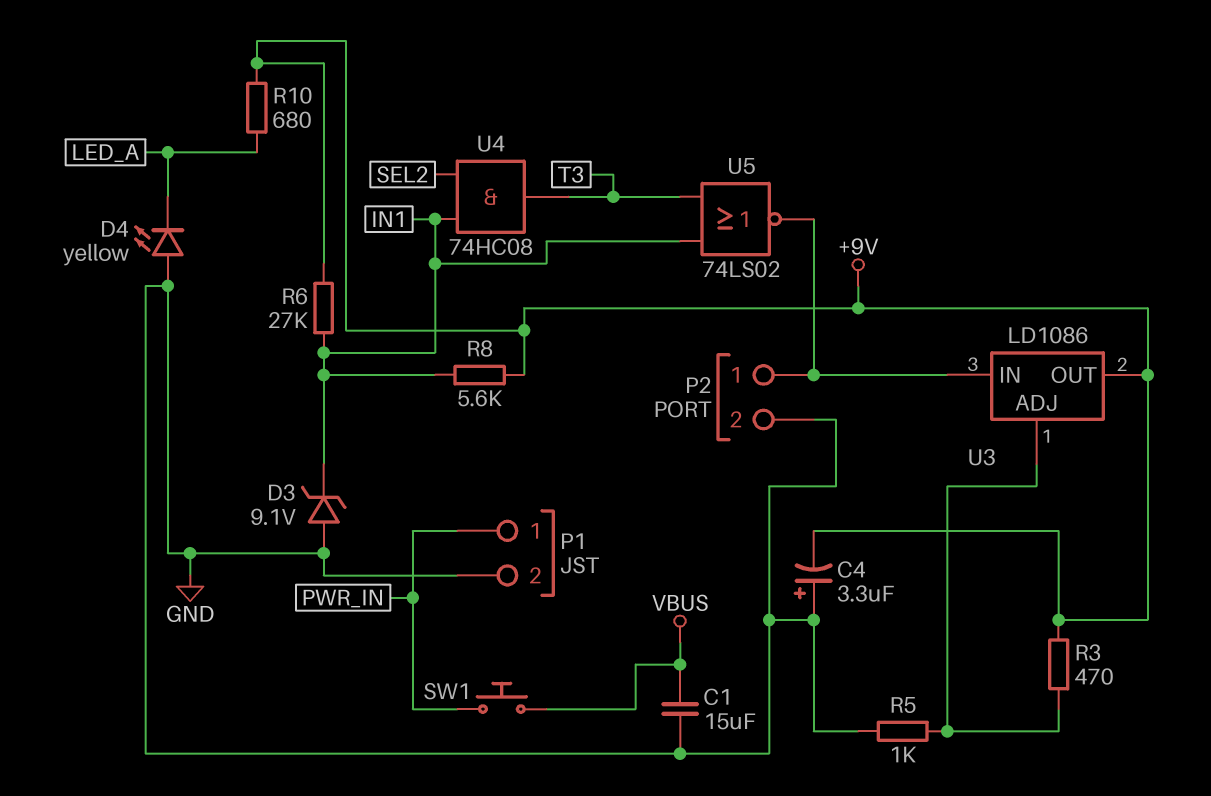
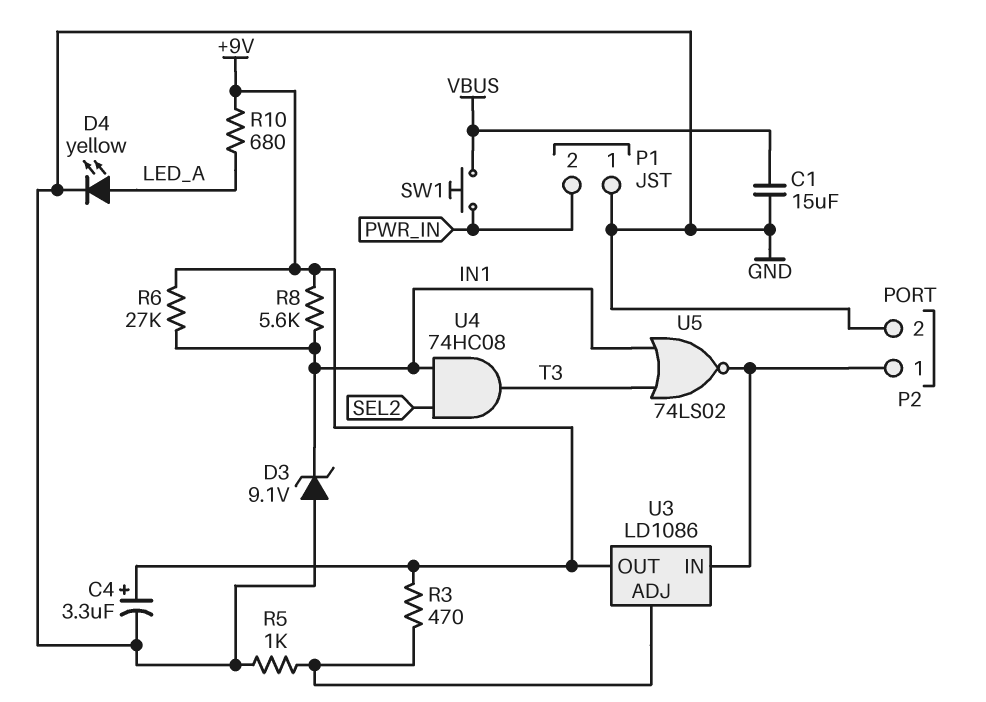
C4: 3.3uF (plus GND, minus +9V) -> 3.3uF (plus +9V, minus GND)
D4: LED yellow (A GND, K LED_A) -> LED yellow (A LED_A, K GND)
P1 pin 1: PWR_IN -> GND
P1 pin 2: GND -> PWR_IN

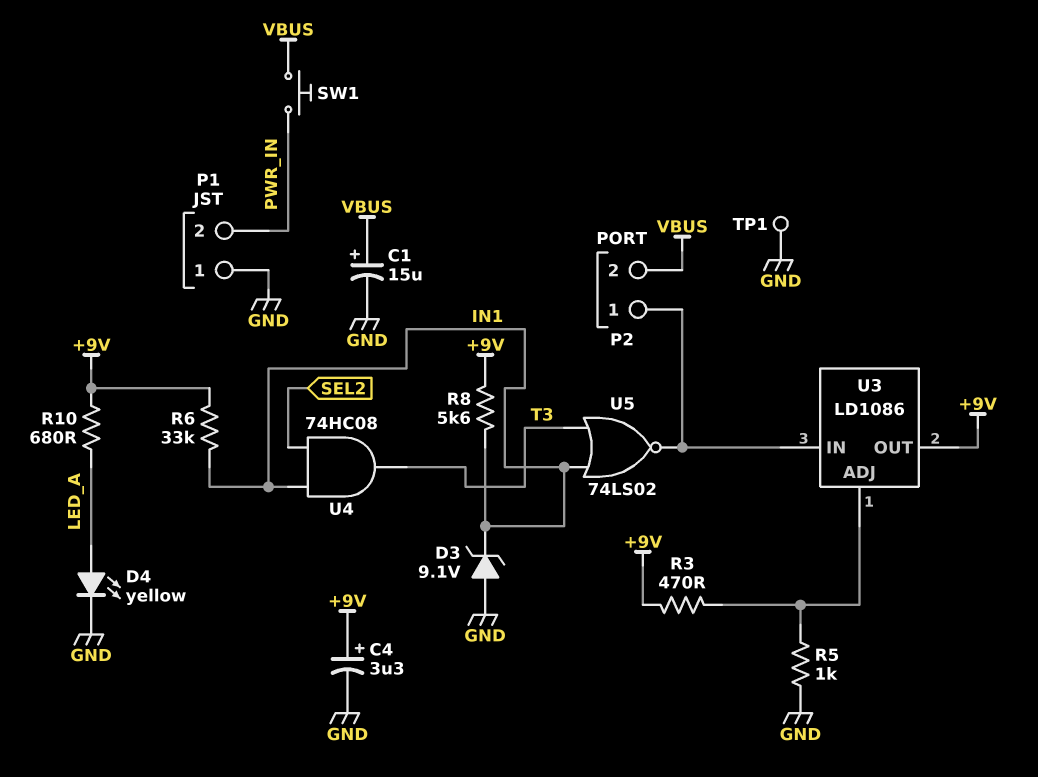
C1: 15uF (GND, VBUS) -> 15uF (plus VBUS, minus GND)
P2 pin 2: GND -> VBUS
R6: 27k (+9V, IN1) -> 33k (+9V, IN1)
TP1: none -> test point (GND)

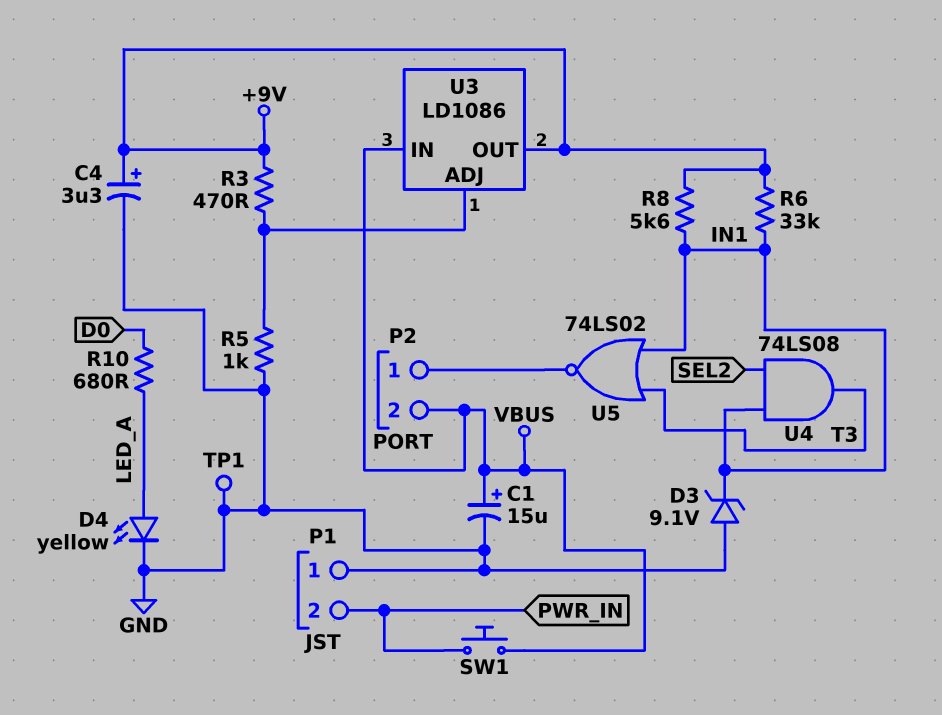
R10: 680 (+9V, LED_A) -> 680 (D0, LED_A)
U3 pin IN: P2/1 -> VBUS
U4: AND 74HC08 (in IN1, in SEL2, out T3) -> AND 74LS08 (in IN1, in SEL2, out T3)

